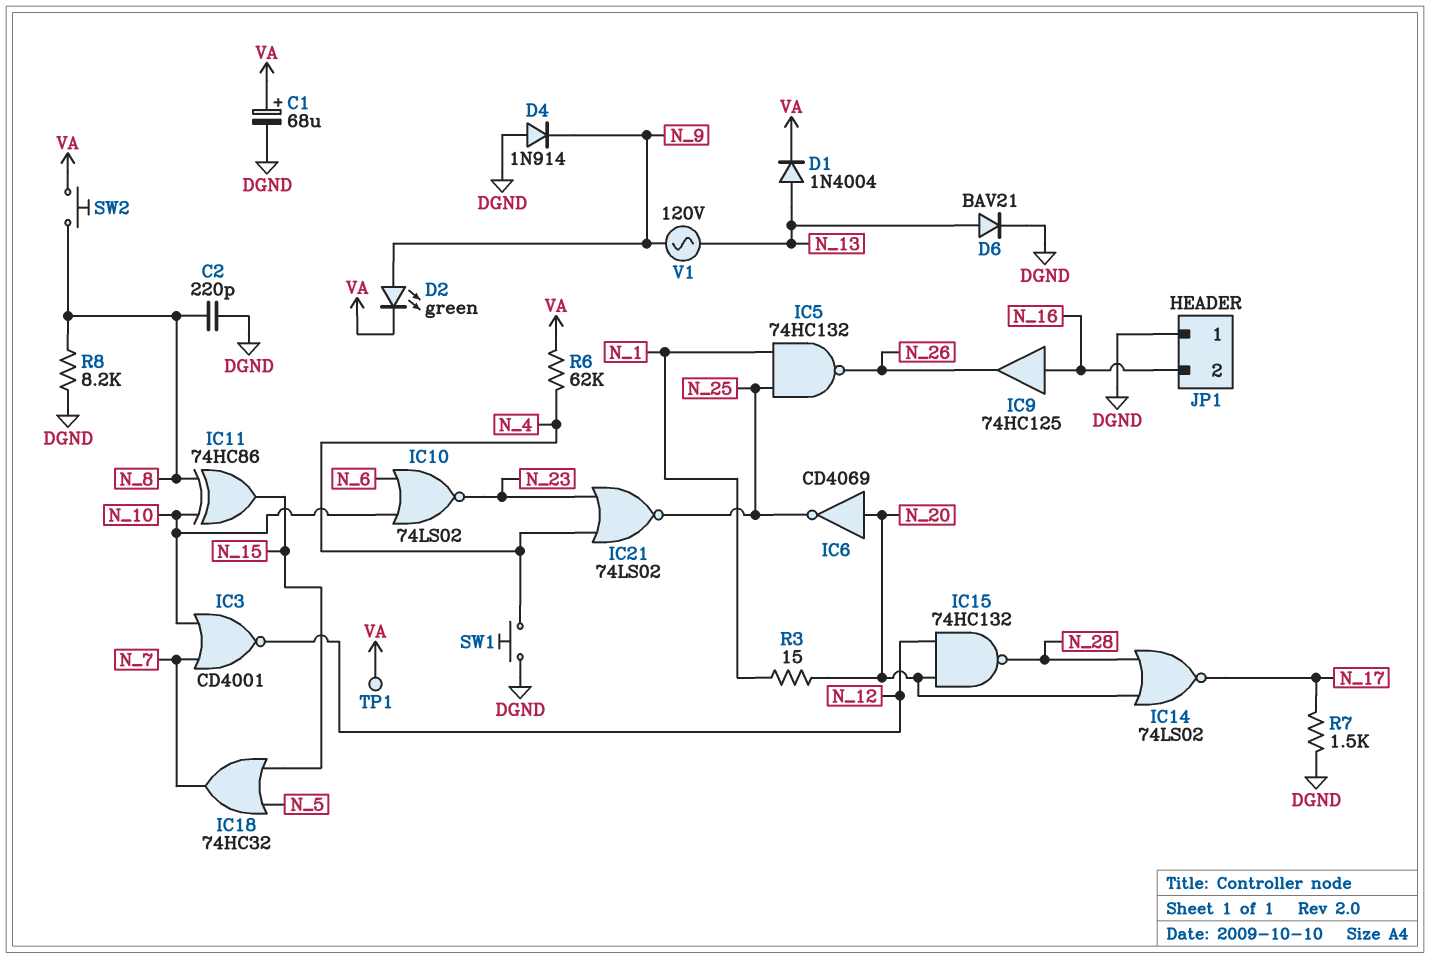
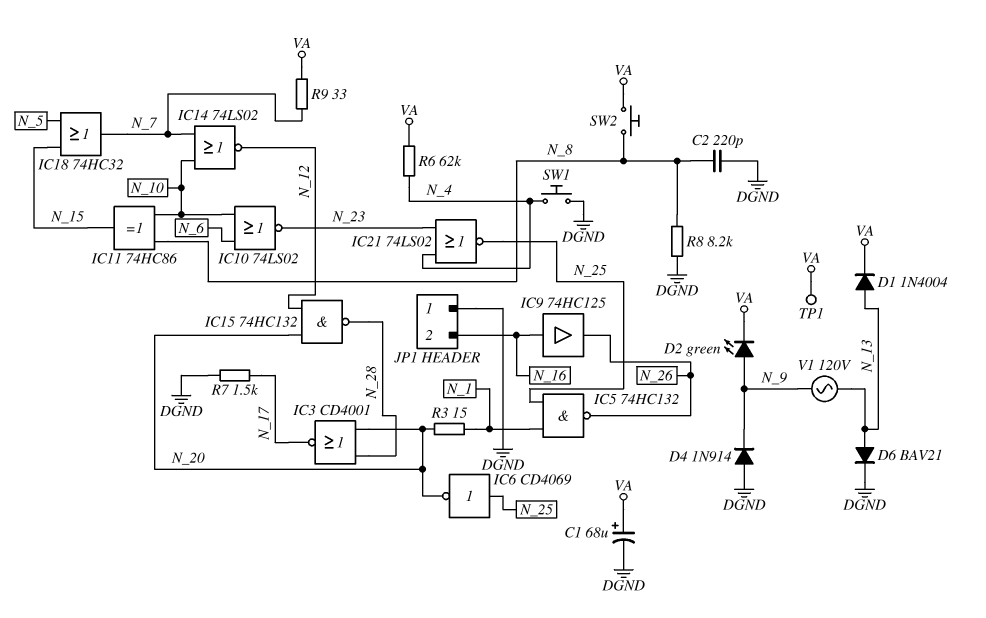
IC3: NOR CD4001 (in N_7, in N_10, out N_12) -> NOR CD4001 (in N_20, in N_28, out N_17)
IC6: NOT CD4069 (in N_20, out N_25) -> NOT CD4069 (in N_25, out N_20)
IC14: NOR 74LS02 (in N_20, in N_28, out N_17) -> NOR 74LS02 (in N_7, in N_10, out N_12)
R9: none -> 33 (N_7, VA)

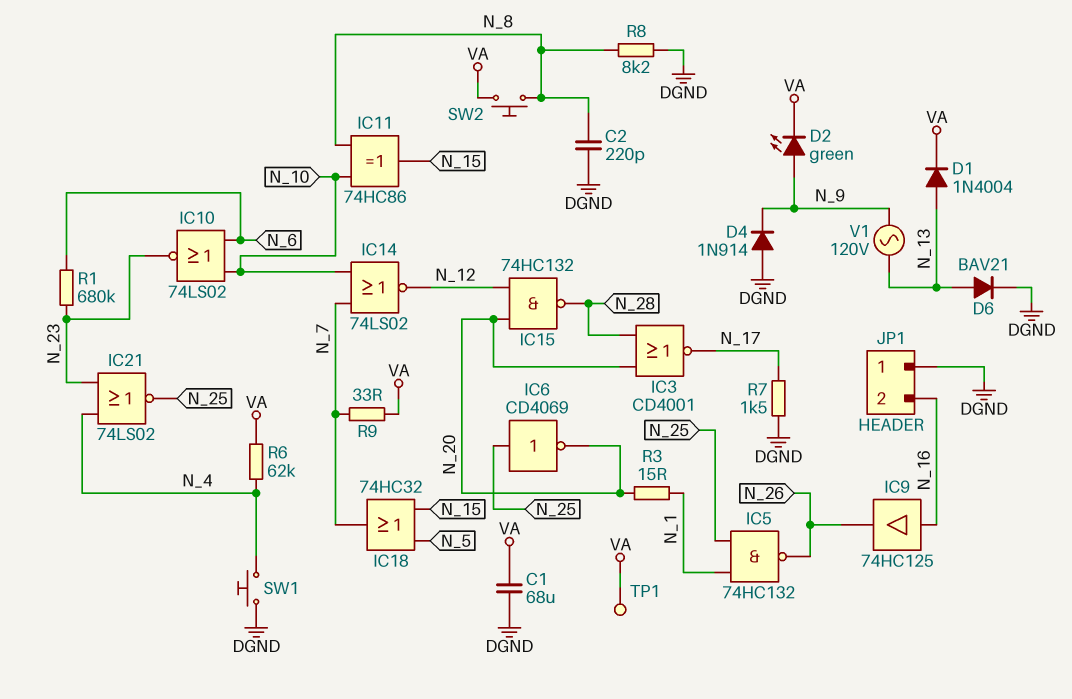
C1: 68uF (plus VA, minus DGND) -> 68uF (DGND, VA)
R1: none -> 680k (N_6, N_23)

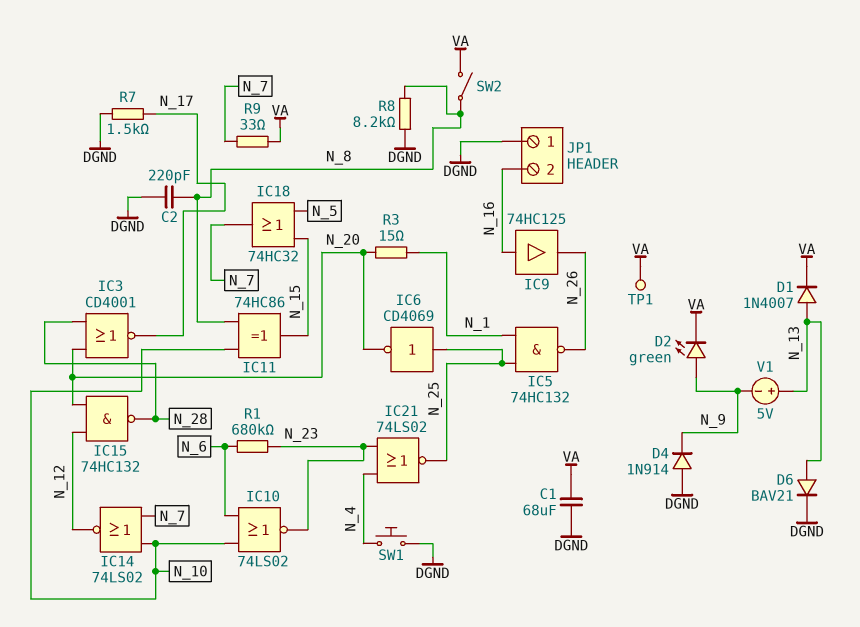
D1: diode 1N4004 (A N_13, K VA) -> diode 1N4007 (A N_13, K VA)
R6: 62k (N_4, VA) -> none
SW2: button (N_8, VA) -> switch (N_8, VA)
V1: AC 120V (N_9, N_13) -> 5V (plus N_13, minus N_9)

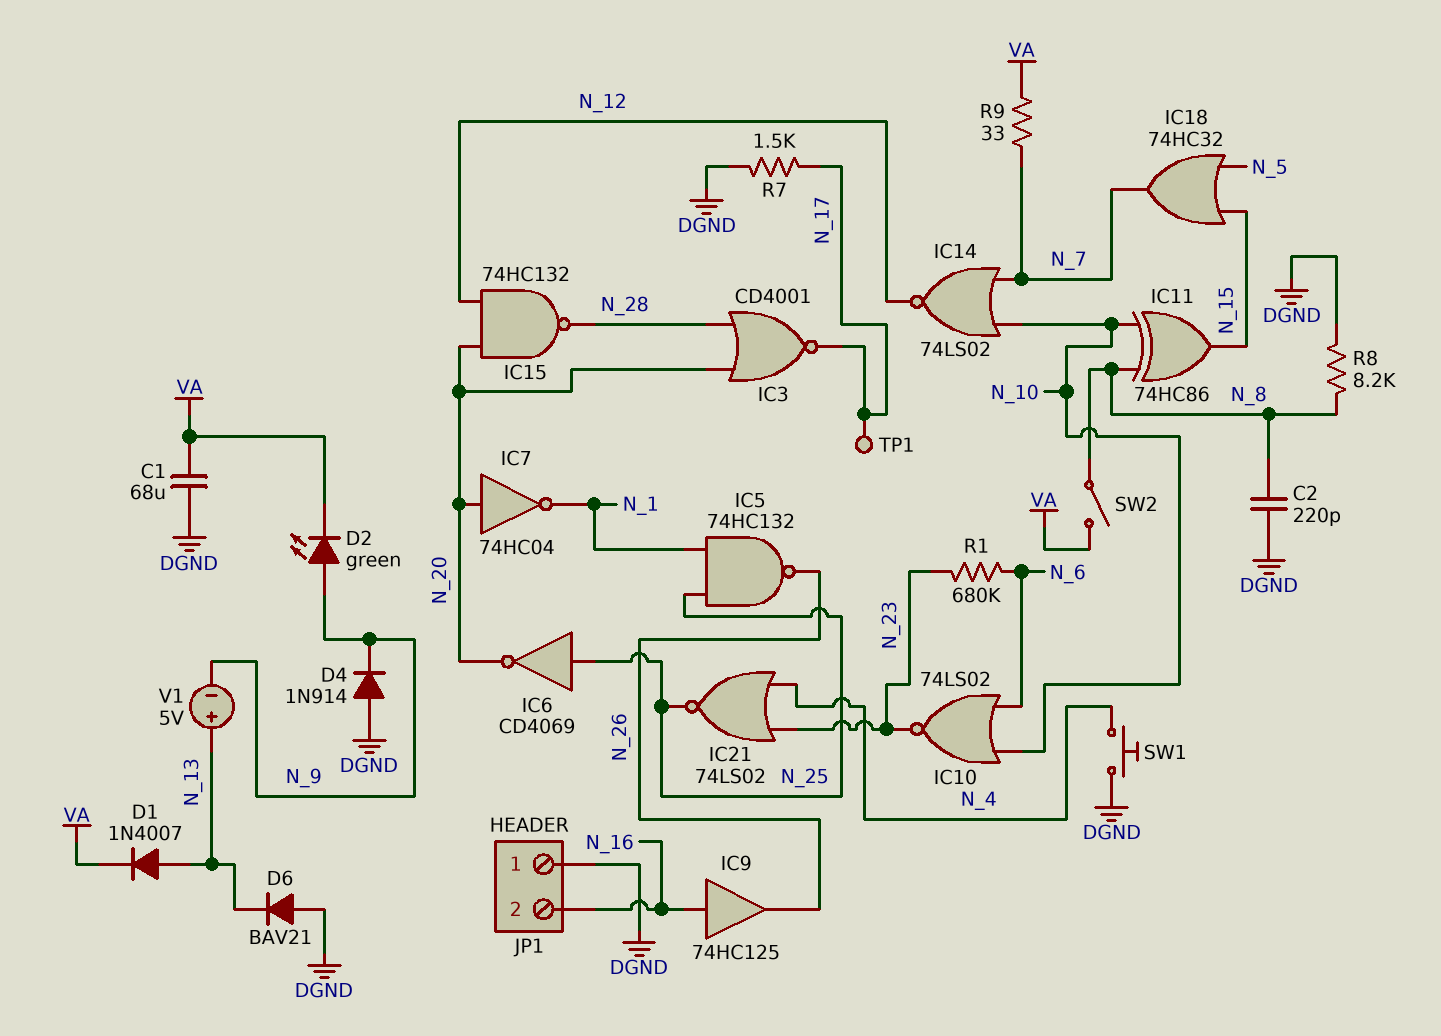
D6: diode BAV21 (A N_13, K DGND) -> diode BAV21 (A DGND, K N_13)
IC7: none -> NOT 74HC04 (in N_20, out N_1)
R3: 15 (N_1, N_20) -> none
TP1: test point (VA) -> test point (N_17)

